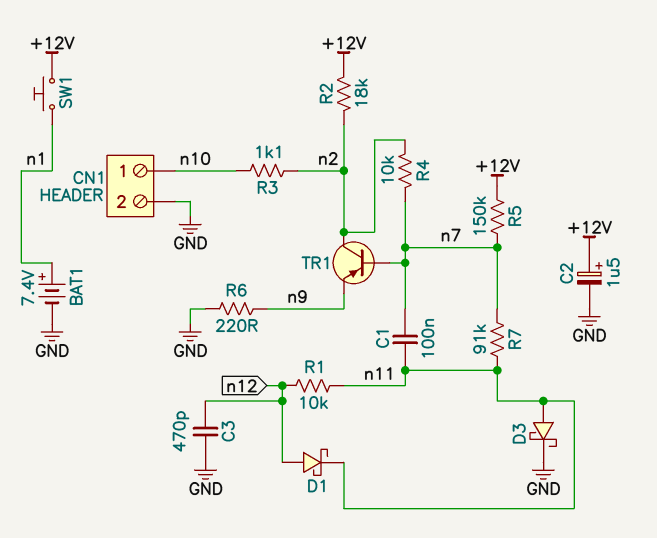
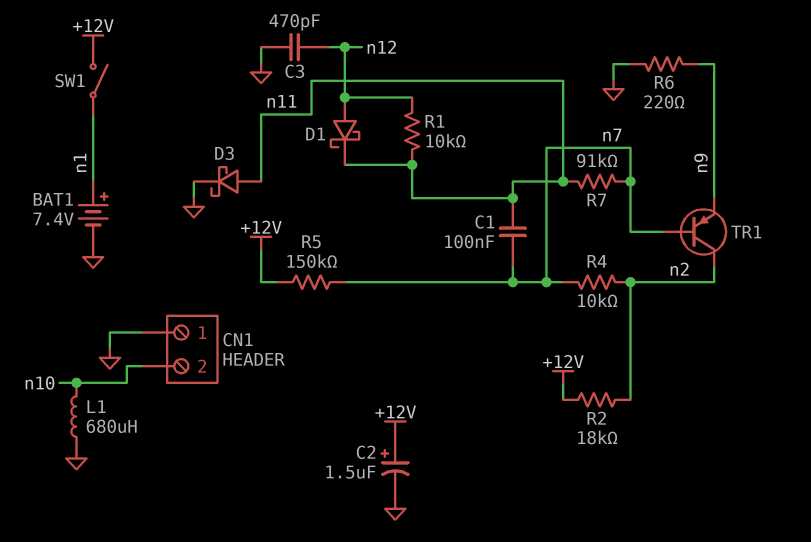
CN1 pin 1: n10 -> GND
CN1 pin 2: GND -> n10
L1: none -> 680uH (GND, n10)
R3: 1.1k (n2, n10) -> none
SW1: button (+12V, n1) -> switch (+12V, n1)

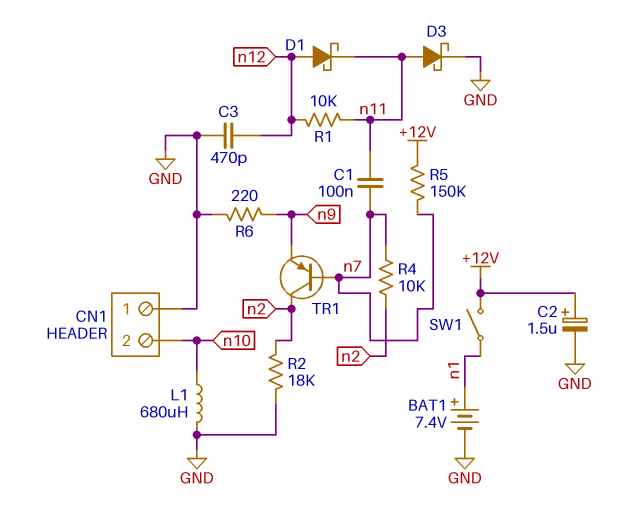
R2: 18k (+12V, n2) -> 18k (GND, n2)
R7: 91k (n7, n11) -> none

